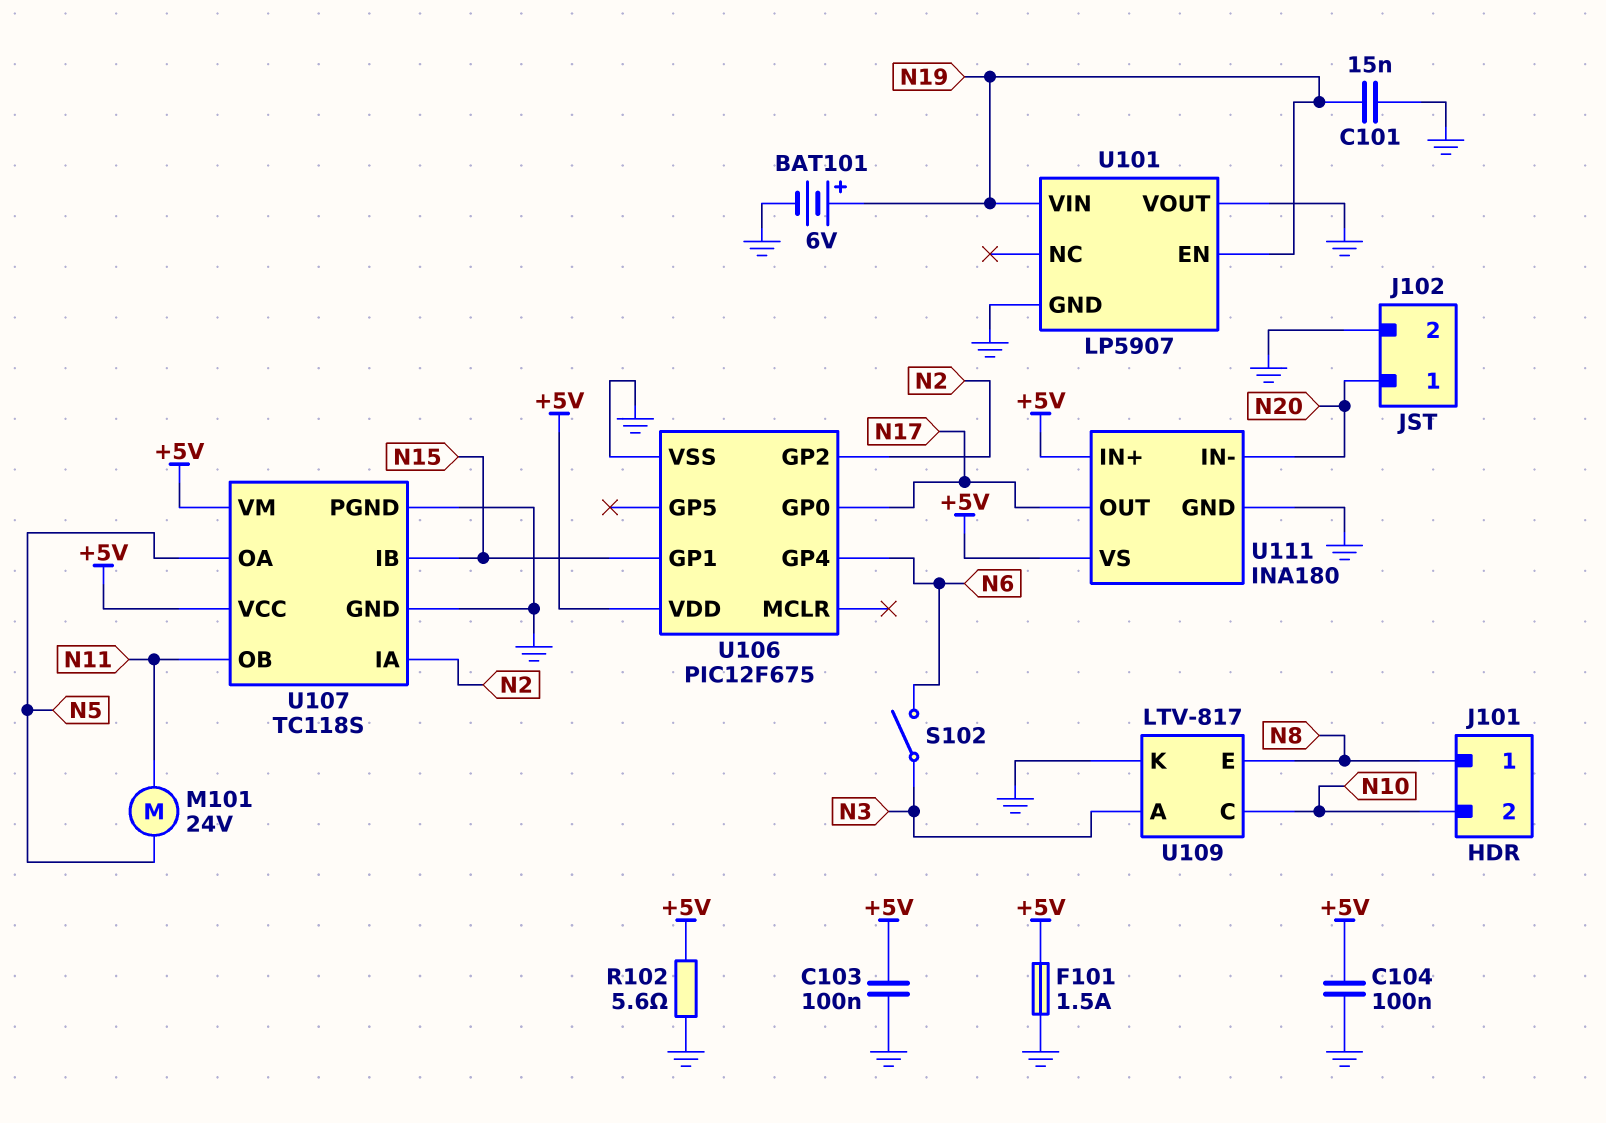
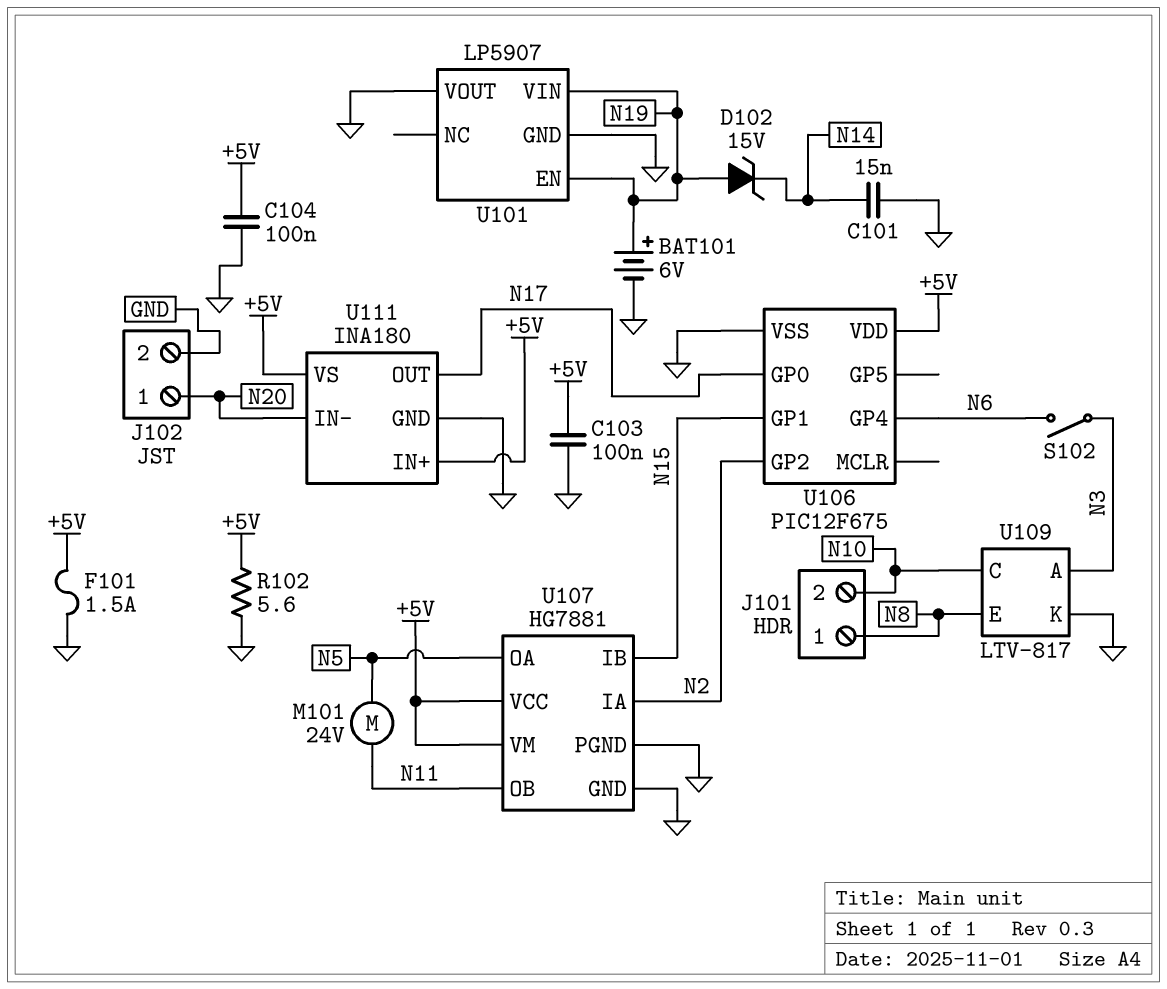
C101: 15nF (GND, N19) -> 15nF (GND, N14)
D102: none -> zener 15V (A N19, K N14)
U107: TC118S -> HG7881

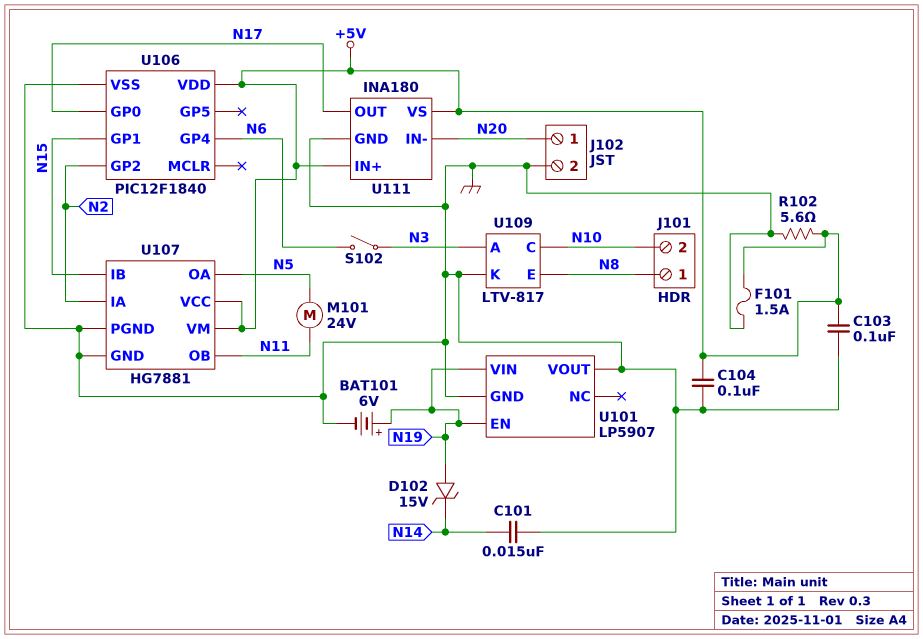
U106: PIC12F675 -> PIC12F1840

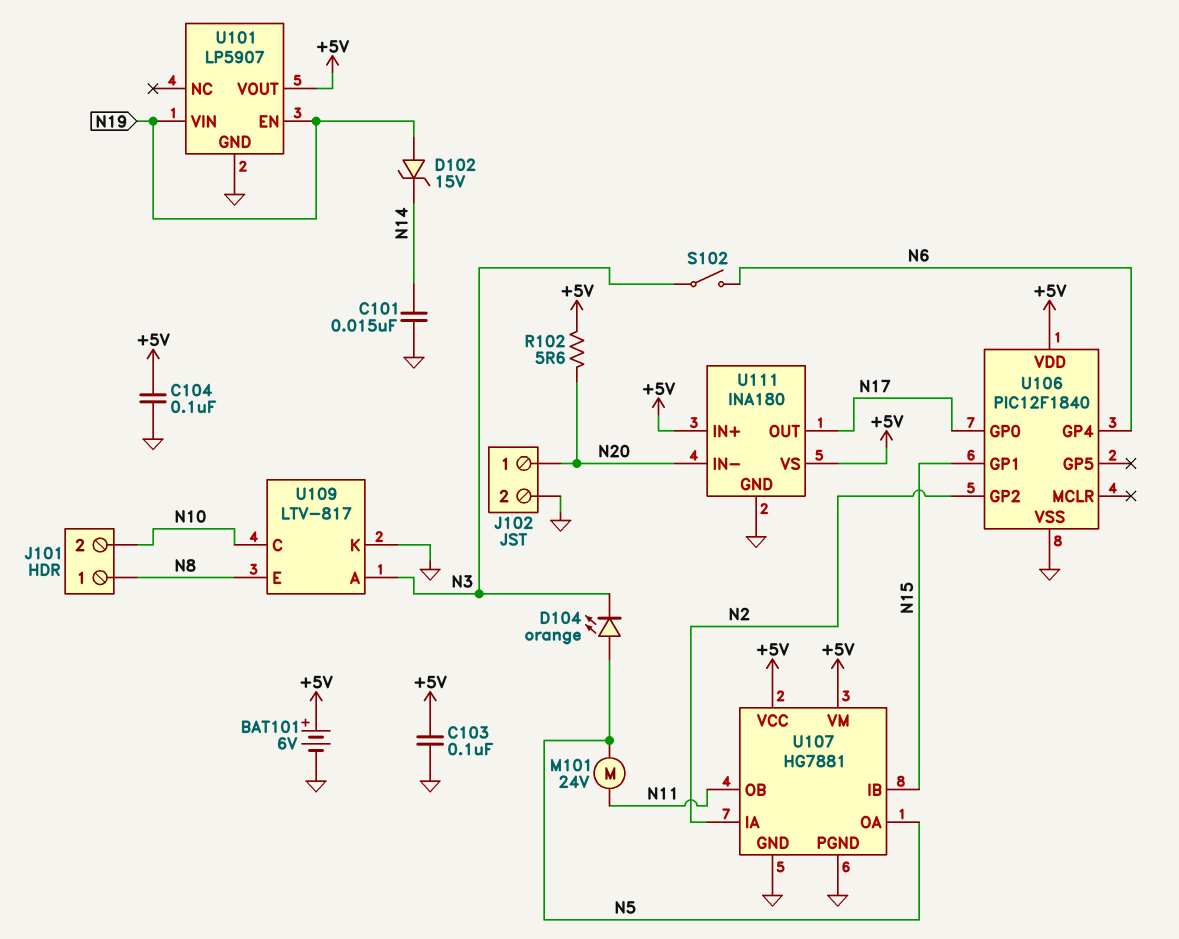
BAT101: 6V (plus N19, minus GND) -> 6V (plus +5V, minus GND)
D104: none -> LED orange (A N5, K N3)
F101: 1.5A (+5V, GND) -> none
R102: 5.6 (+5V, GND) -> 5.6 (+5V, N20)
U101 pin VOUT: GND -> +5V

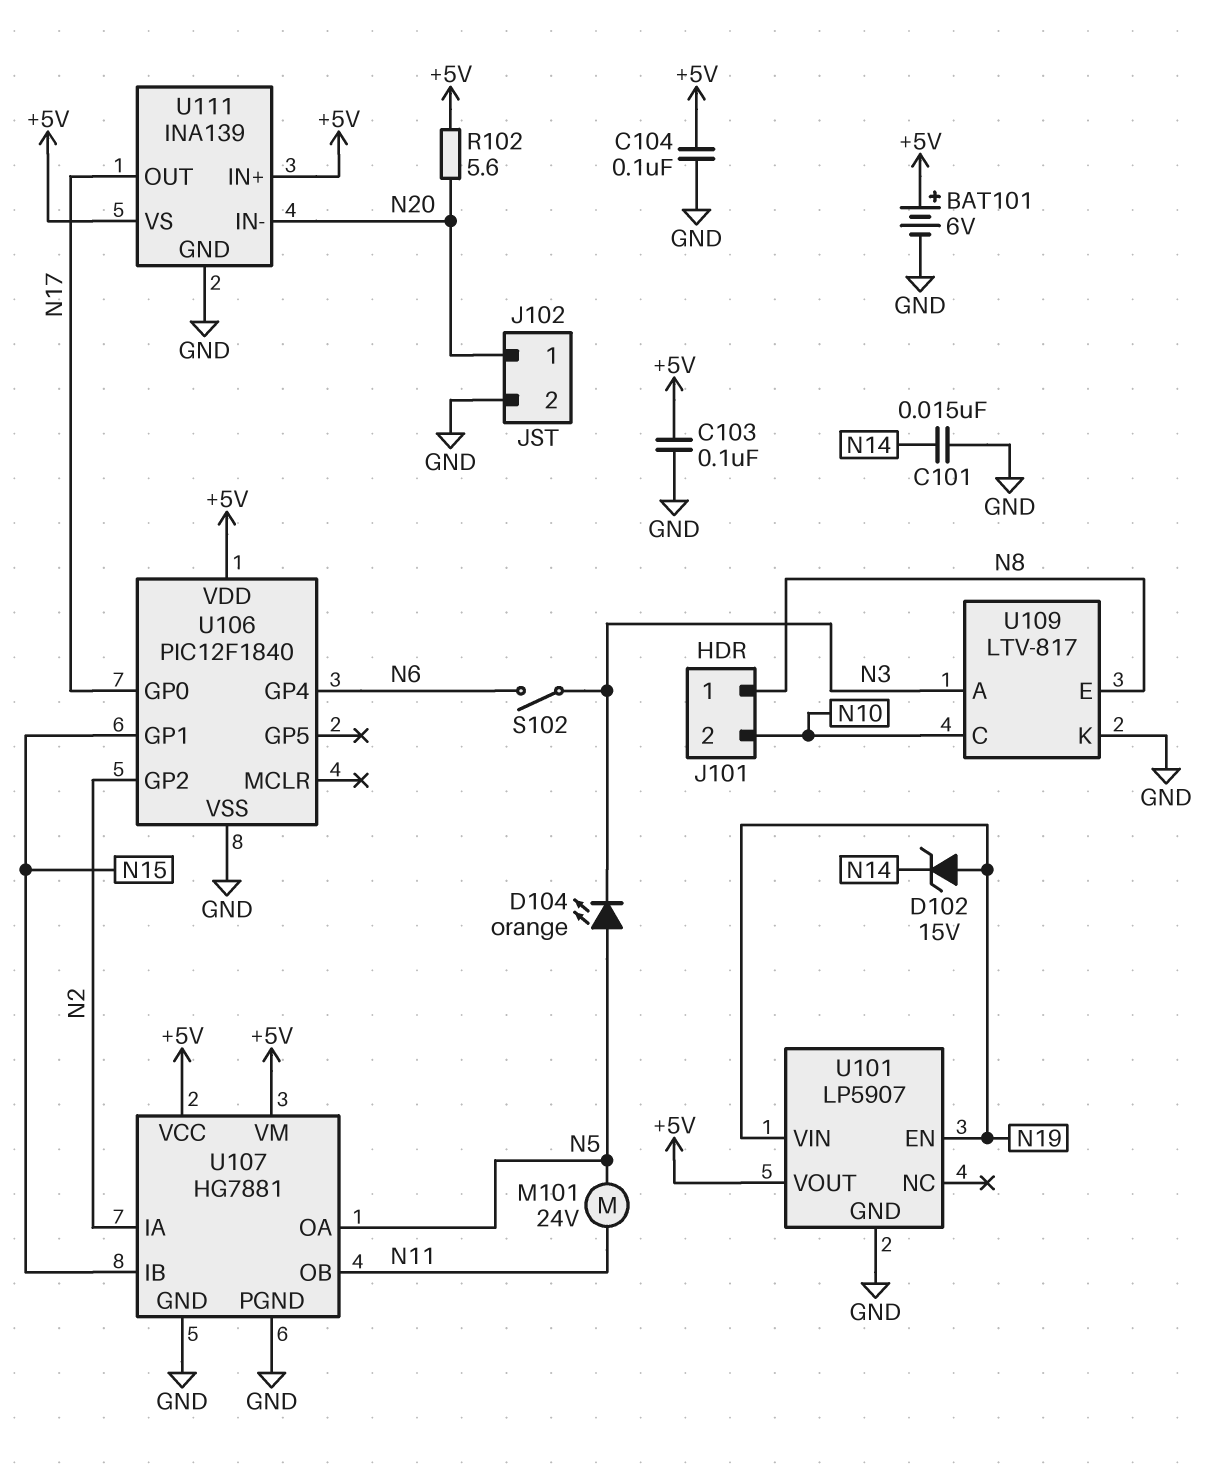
U111: INA180 -> INA139

